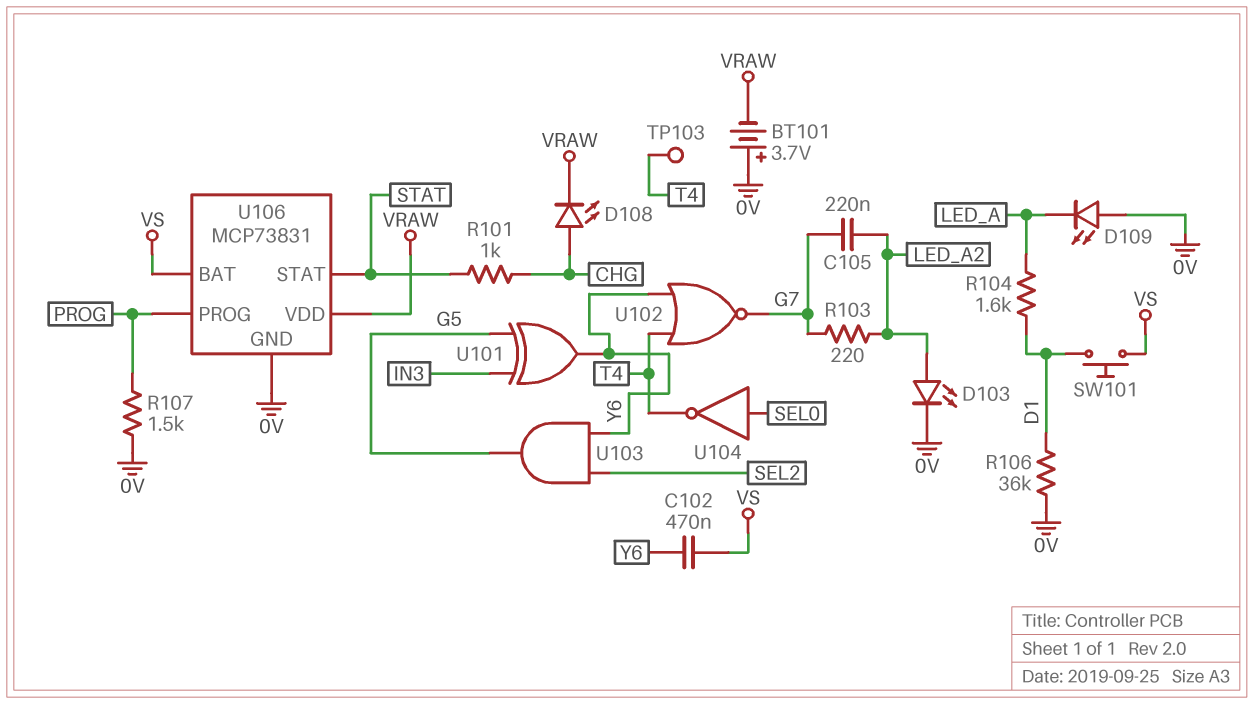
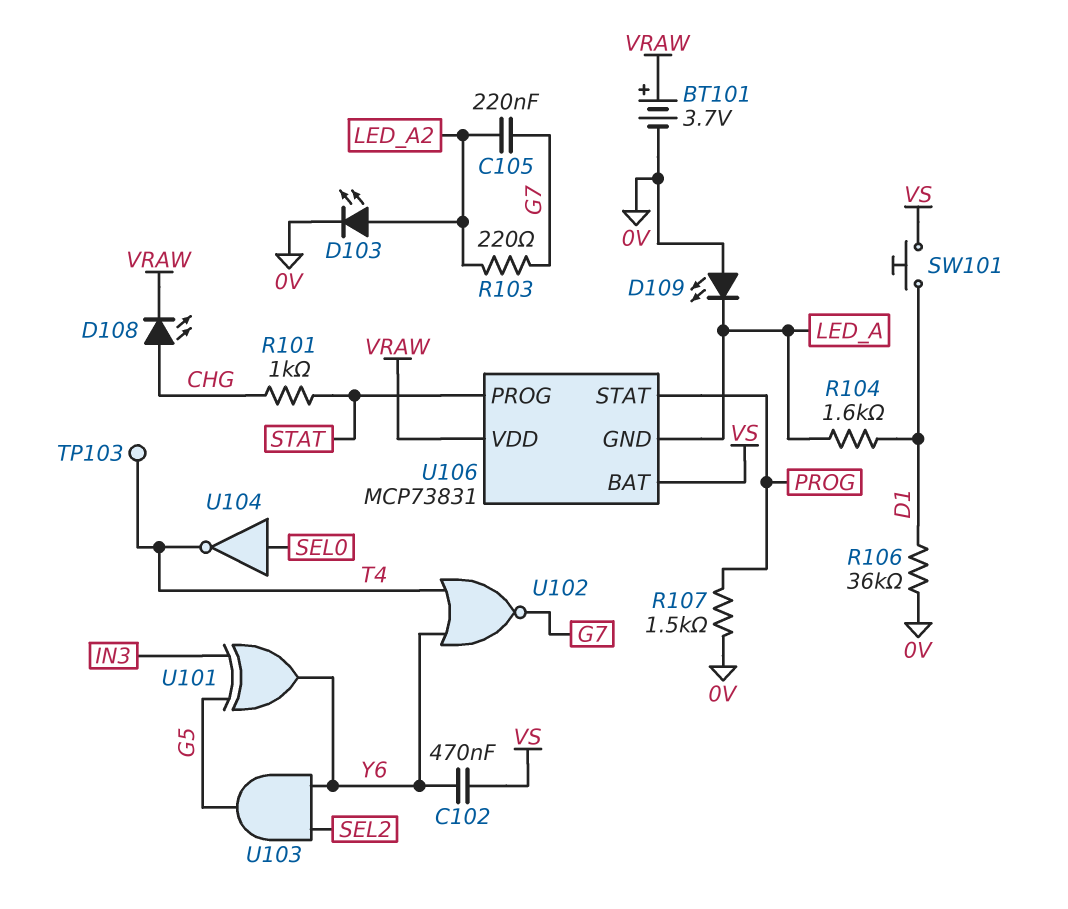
BT101: 3.7V (plus 0V, minus VRAW) -> 3.7V (plus VRAW, minus 0V)
U106 pin GND: 0V -> LED_A
U106 pin PROG: PROG -> STAT
U106 pin STAT: STAT -> PROG

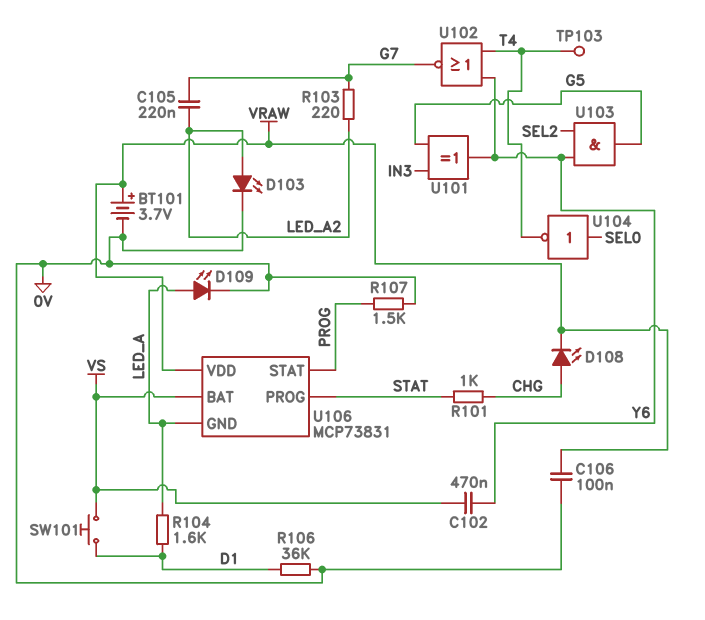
C106: none -> 100nF (0V, VRAW)
D109: LED (A 0V, K LED_A) -> LED (A LED_A, K 0V)

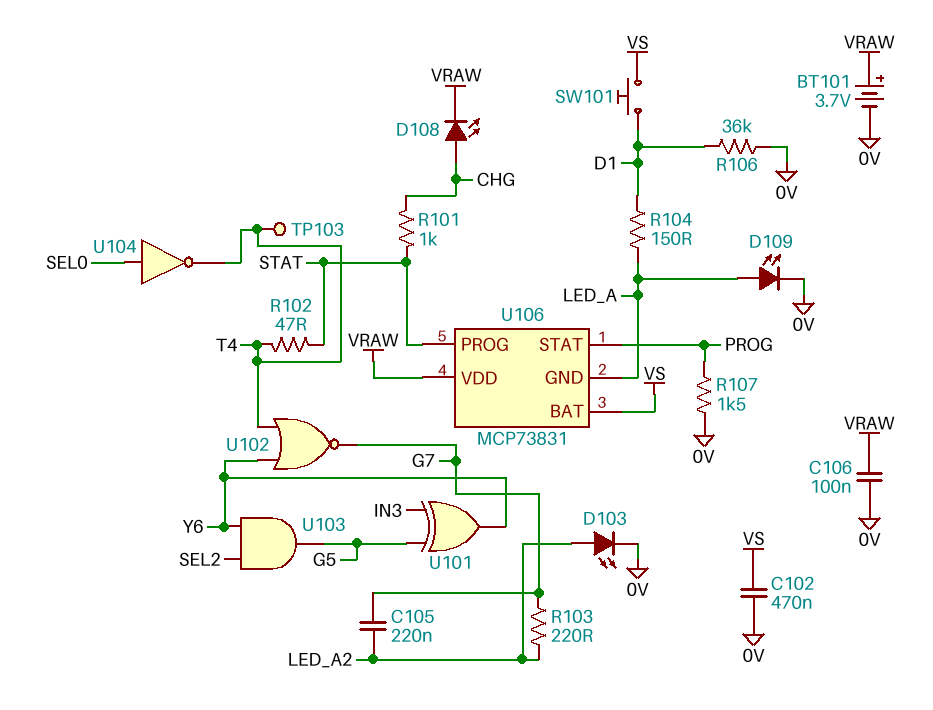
C102: 470nF (VS, Y6) -> 470nF (0V, VS)
R102: none -> 47 (STAT, T4)
R104: 1.6k (D1, LED_A) -> 150 (D1, LED_A)

